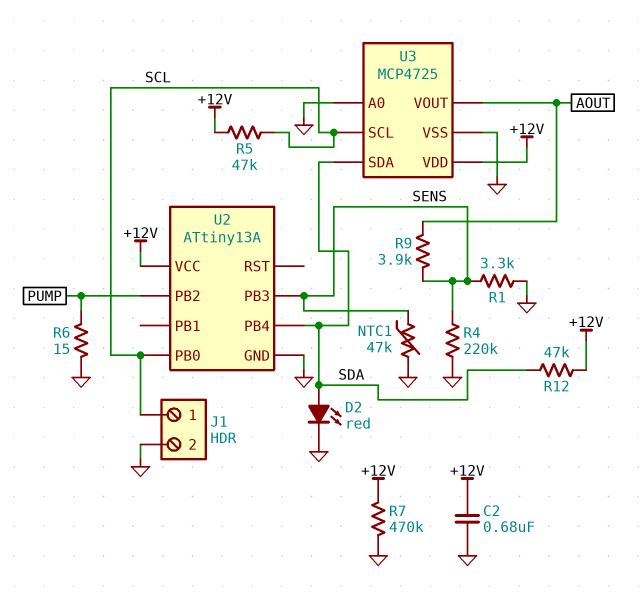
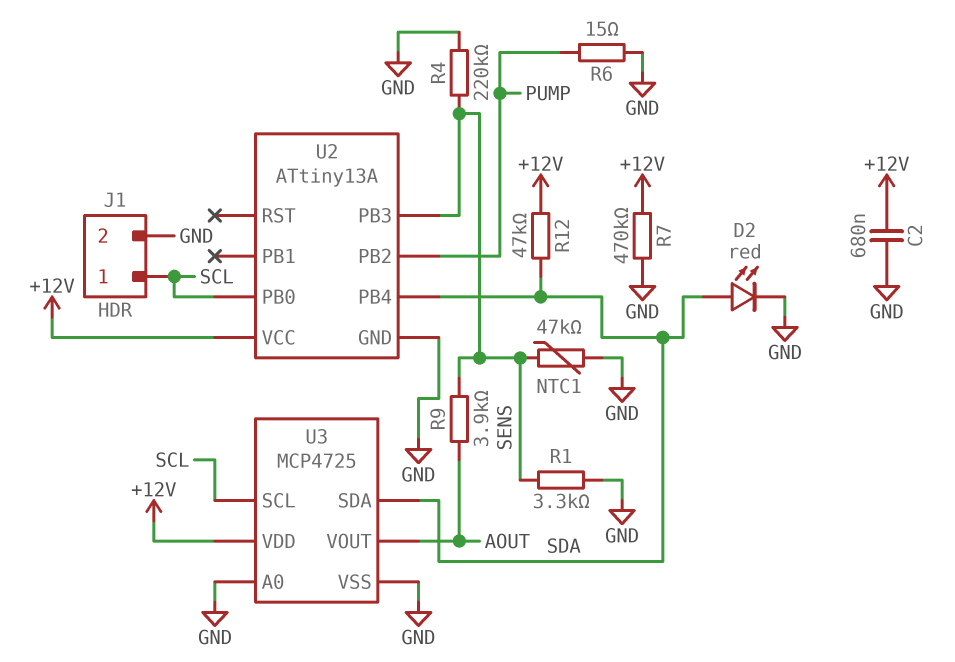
R5: 47k (+12V, SCL) -> none

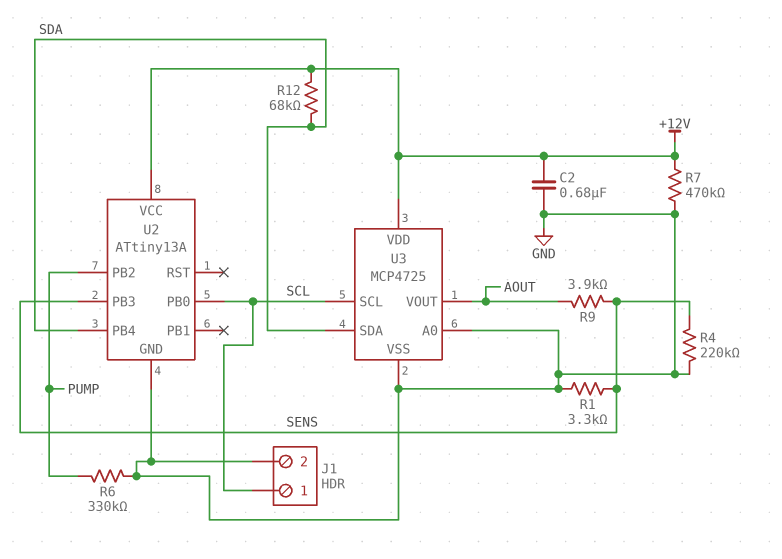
D2: LED red (A SDA, K GND) -> none
NTC1: 47k (GND, SENS) -> none
R6: 15 (GND, PUMP) -> 330k (GND, PUMP)
R12: 47k (+12V, SDA) -> 68k (+12V, SDA)

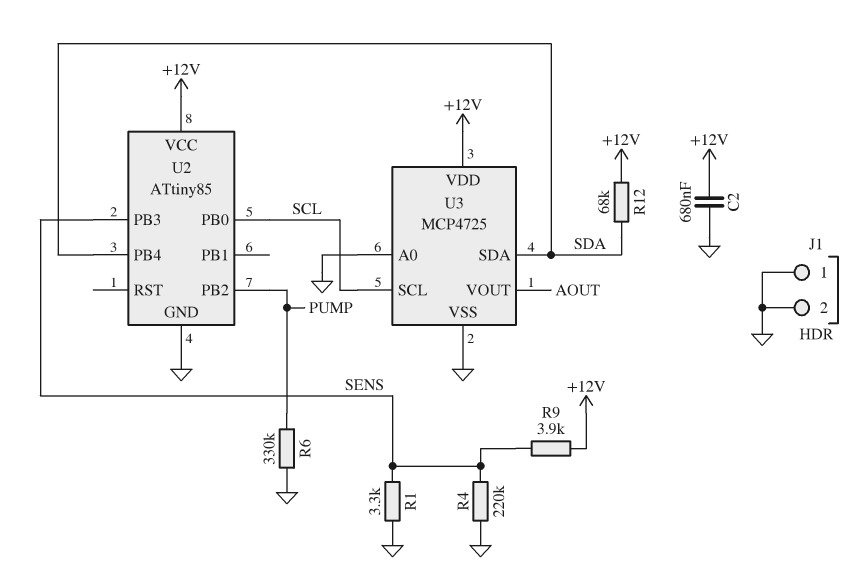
J1 pin 1: SCL -> GND
R7: 470k (+12V, GND) -> none
R9: 3.9k (AOUT, SENS) -> 3.9k (+12V, SENS)
U2: ATtiny13A -> ATtiny85

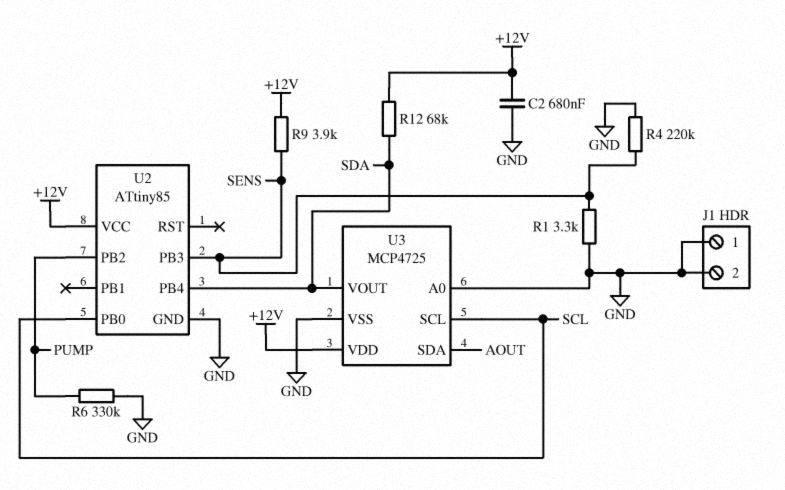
U3 pin SDA: SDA -> AOUT
U3 pin VOUT: AOUT -> SDA

